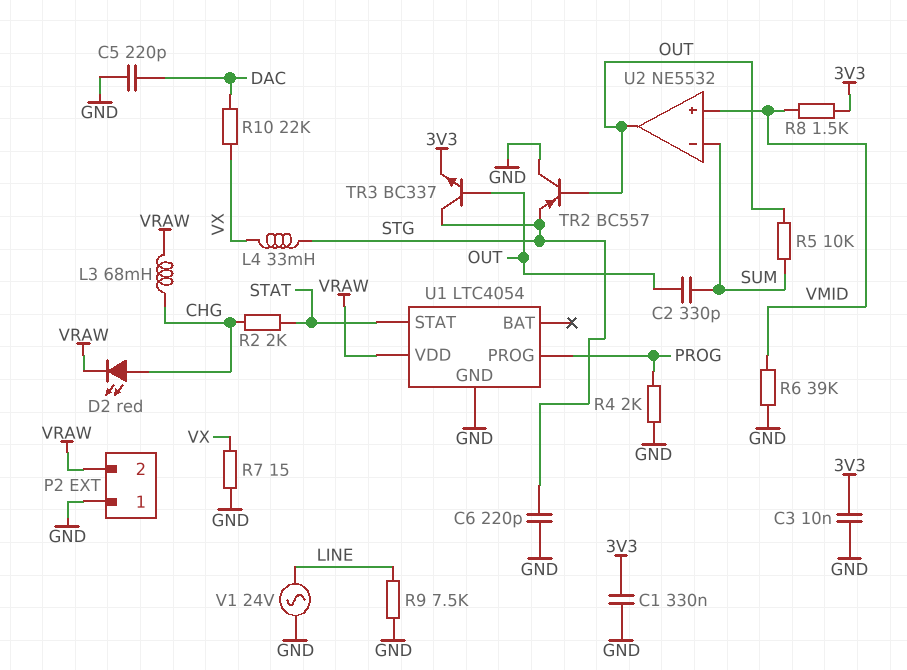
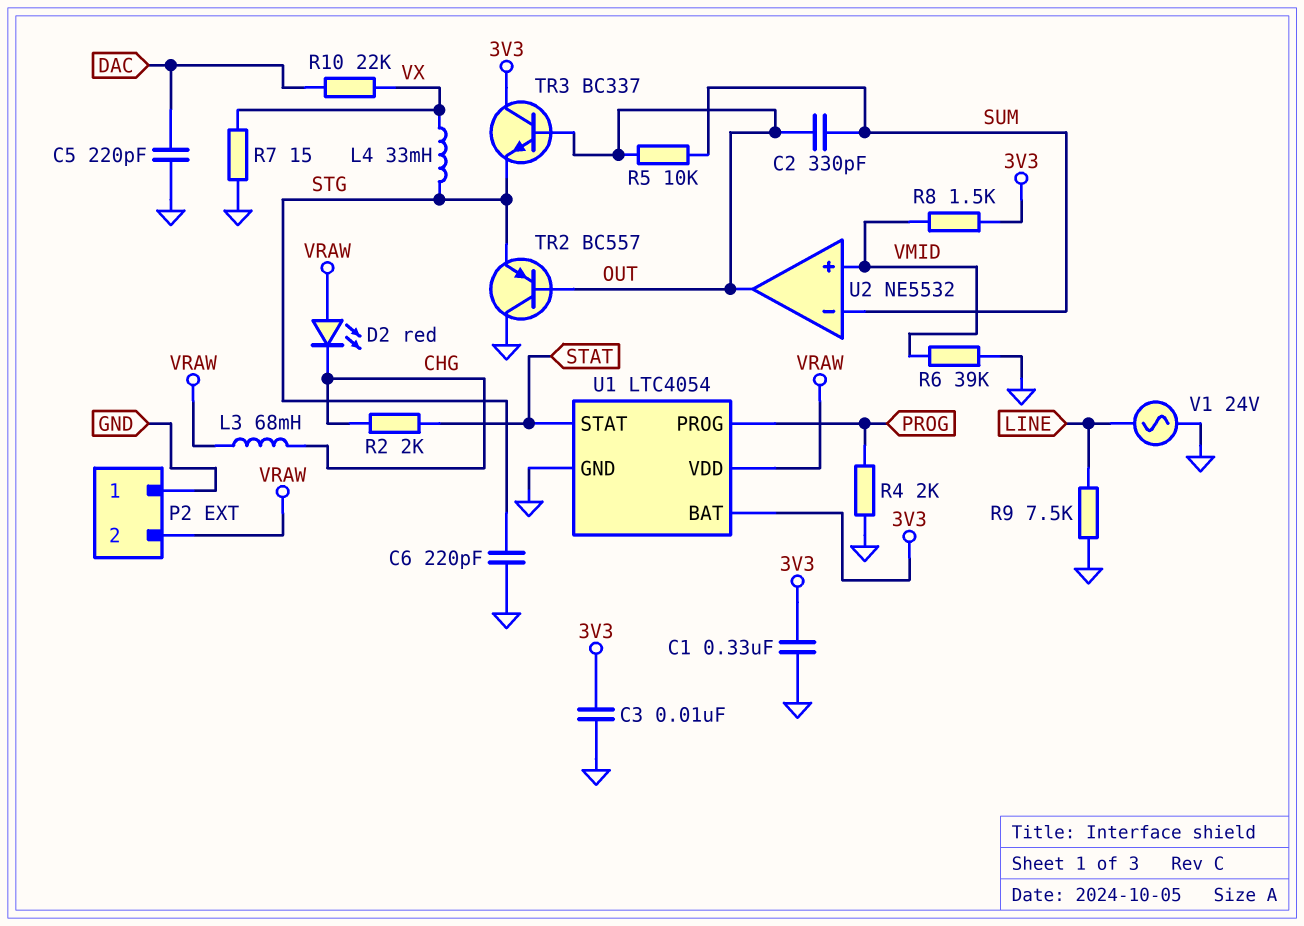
D2: LED red (A CHG, K VRAW) -> LED red (A VRAW, K CHG)
TR3: NPN BC337 (B OUT, C STG, E 3V3) -> NPN BC337 (B OUT, C 3V3, E STG)
U1 pin BAT: none -> 3V3

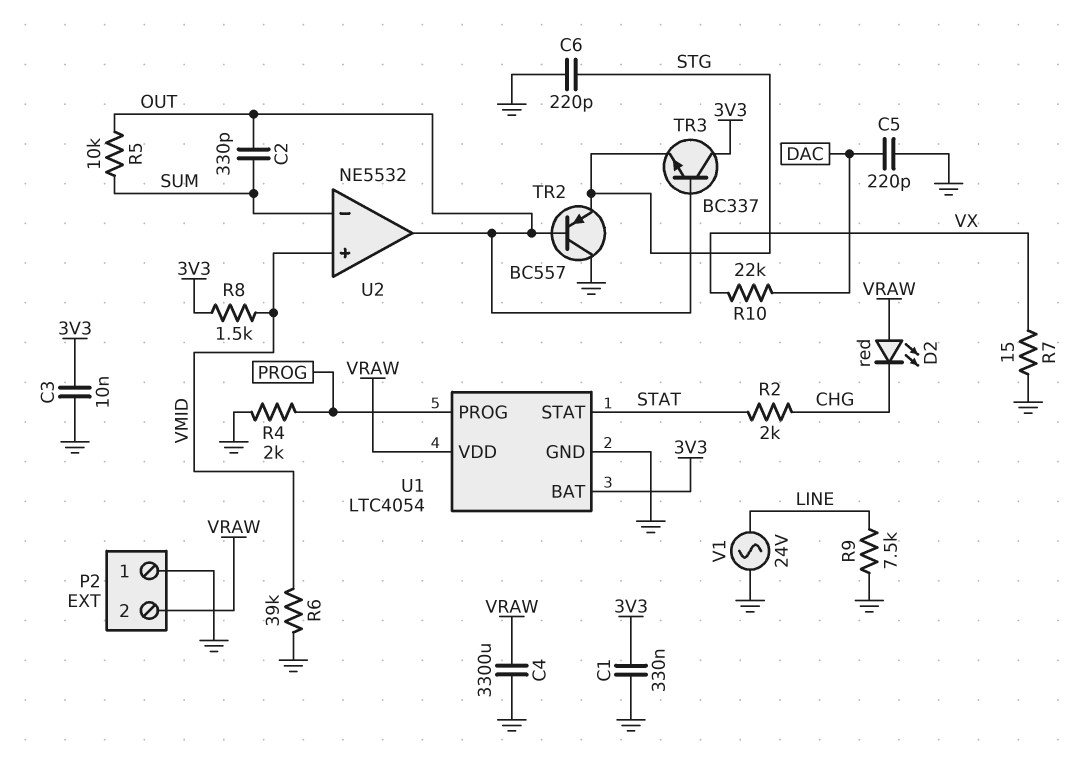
C4: none -> 3300uF (GND, VRAW)
L3: 68mH (CHG, VRAW) -> none
L4: 33mH (STG, VX) -> none

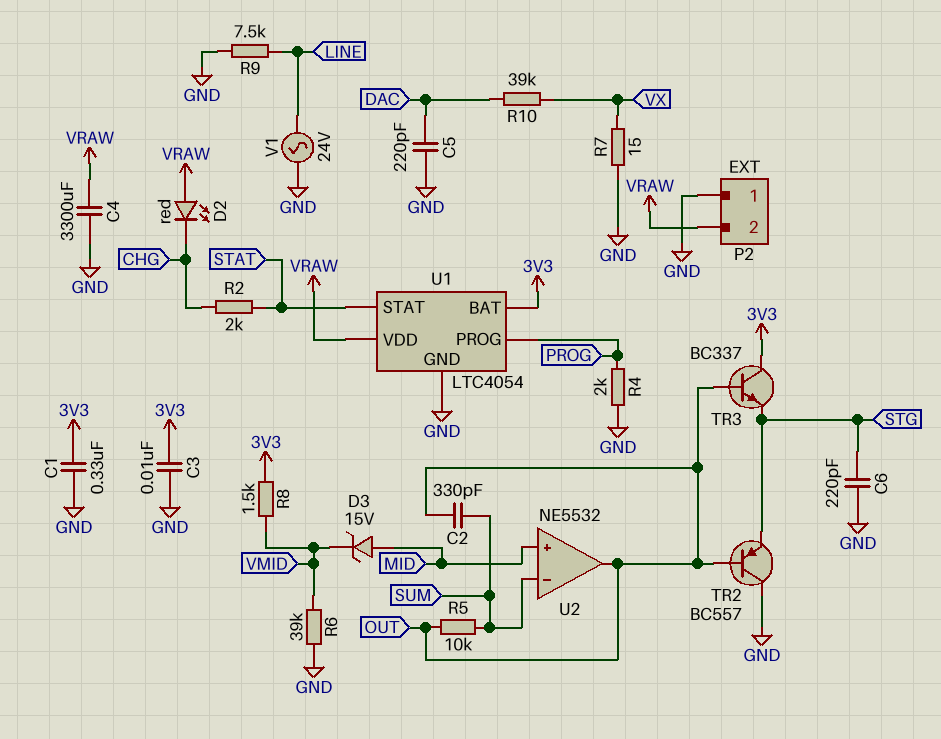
D3: none -> zener 15V (A MID, K VMID)
R10: 22k (DAC, VX) -> 39k (DAC, VX)
U2 pin in+: VMID -> MID

